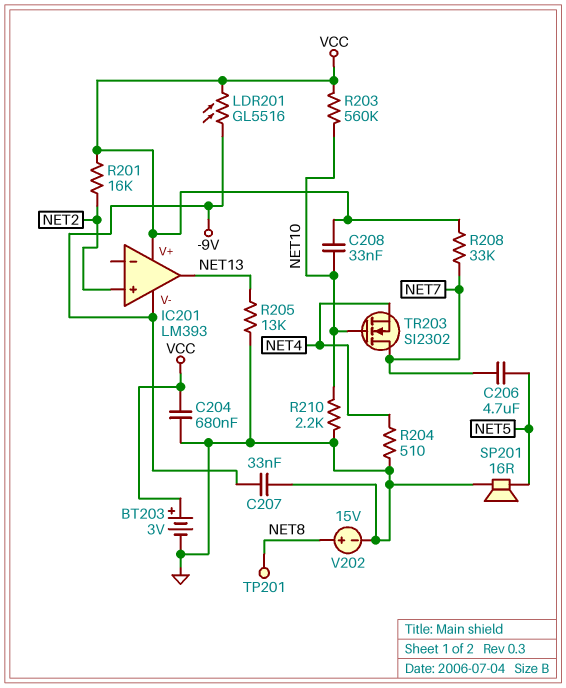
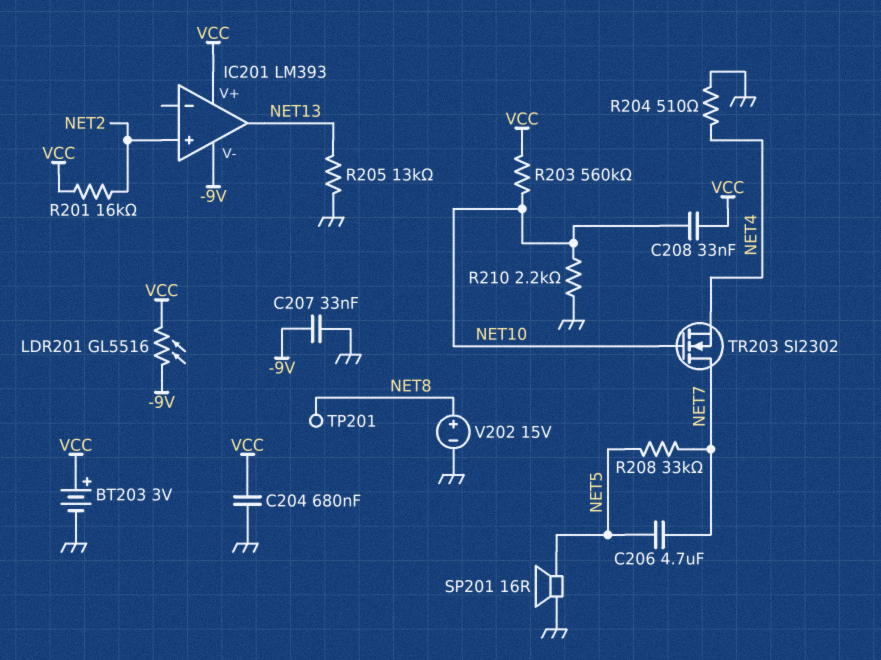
R208: 33k (NET7, VCC) -> 33k (NET5, NET7)

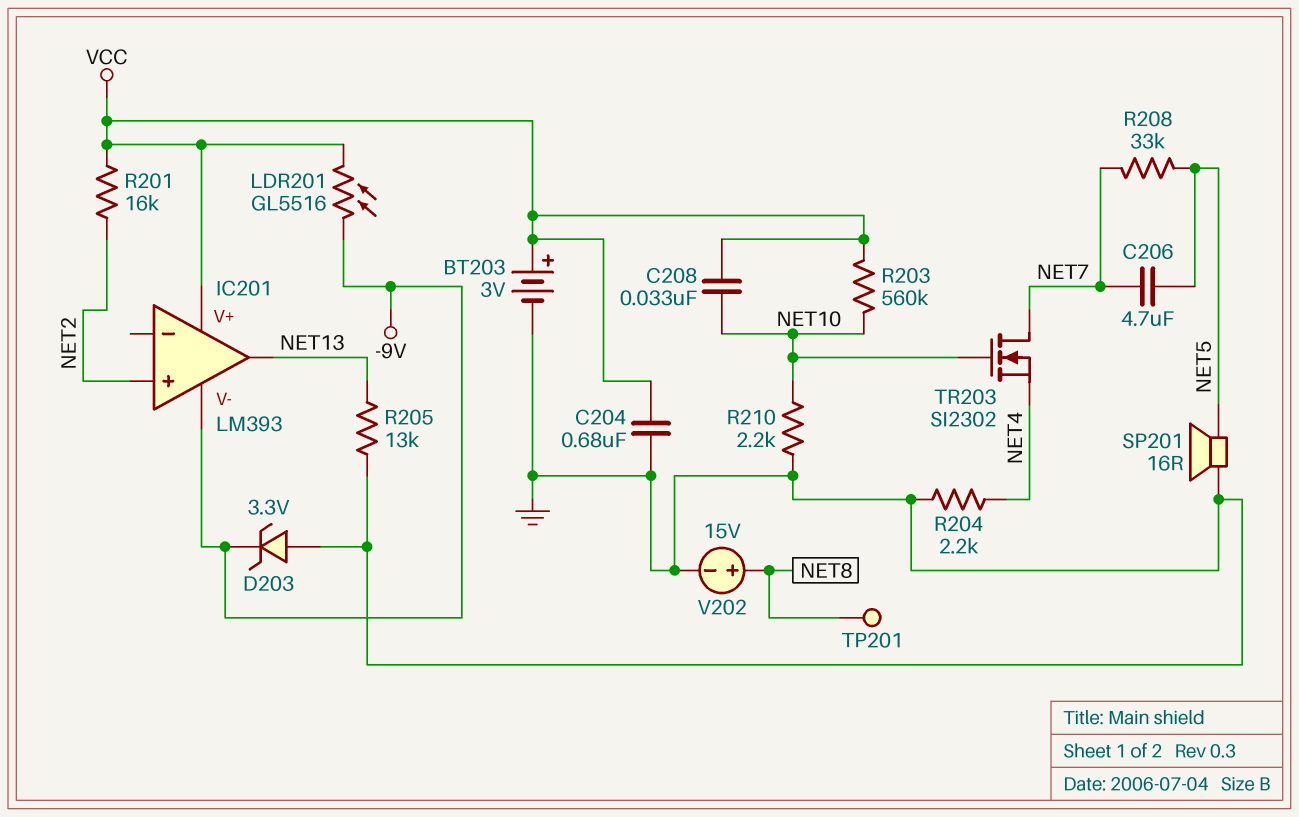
C207: 33nF (-9V, GND) -> none
D203: none -> zener 3.3V (A GND, K -9V)
R204: 510 (GND, NET4) -> 2.2k (GND, NET4)

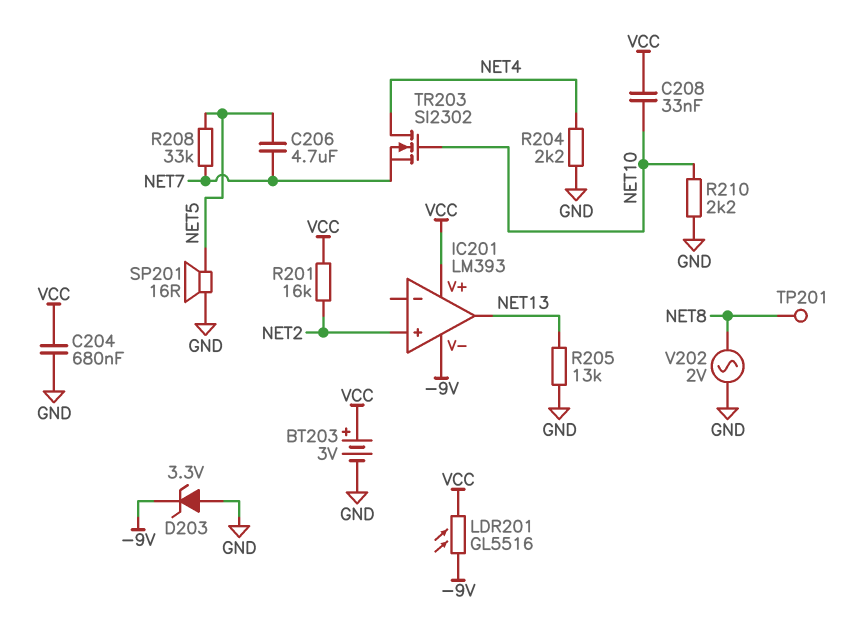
R203: 560k (NET10, VCC) -> none
TR203: NMOS SI2302 (G NET10, D NET7, S NET4) -> NMOS SI2302 (G NET10, D NET4, S NET7)
V202: 15V (plus NET8, minus GND) -> AC 2V (GND, NET8)

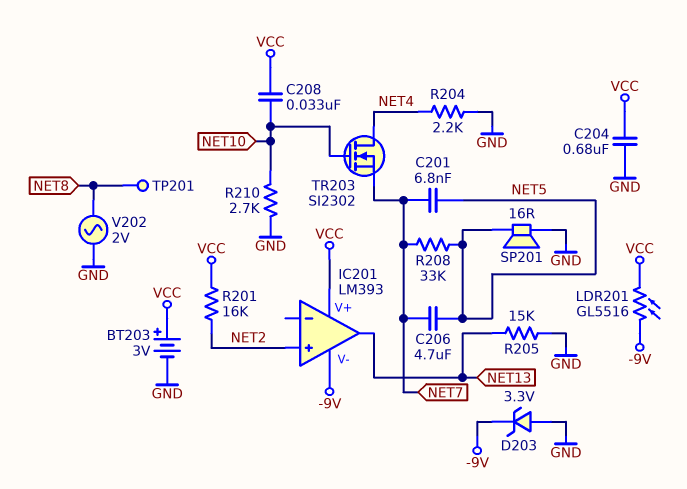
C201: none -> 6.8nF (NET5, NET7)
R205: 13k (GND, NET13) -> 15k (GND, NET13)
R210: 2.2k (GND, NET10) -> 2.7k (GND, NET10)

